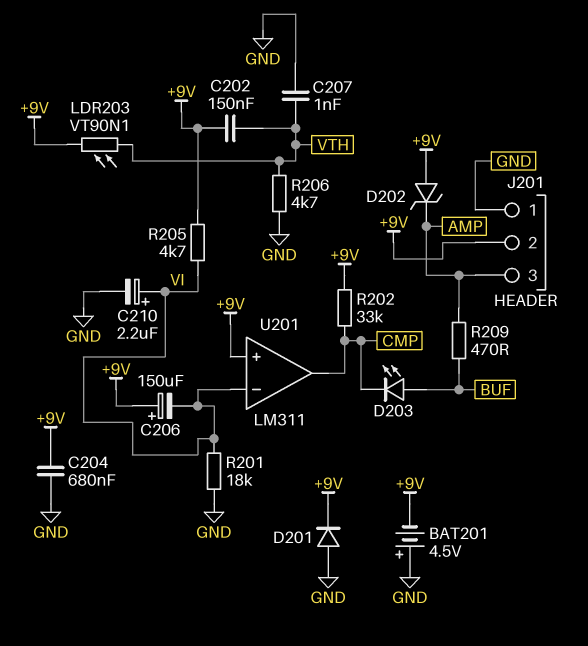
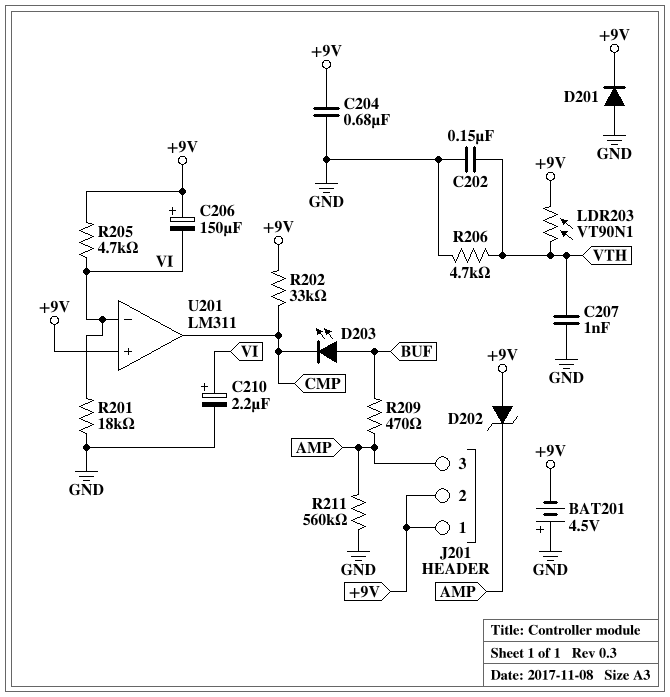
C202: 150nF (+9V, VTH) -> 150nF (GND, VTH)
J201 pin 1: GND -> +9V
R211: none -> 560k (AMP, GND)

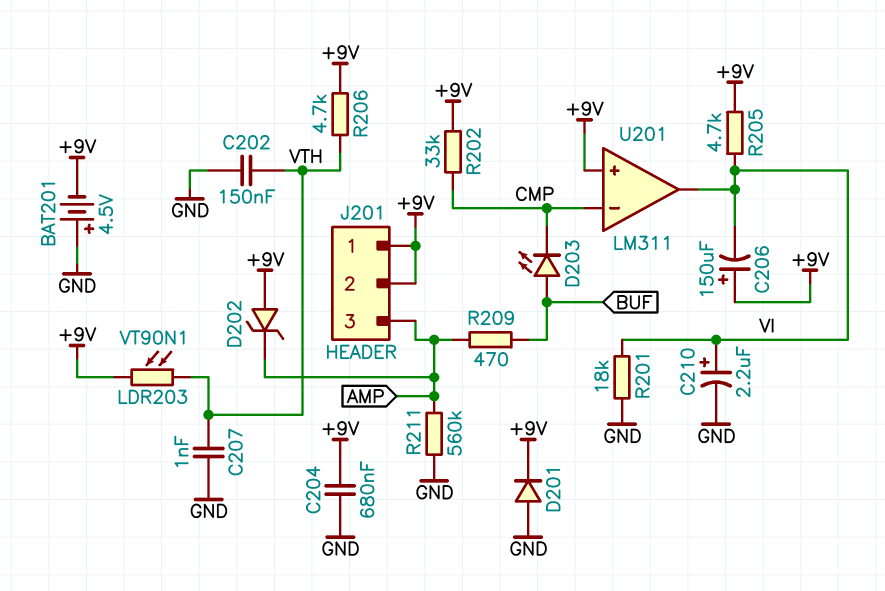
R206: 4.7k (GND, VTH) -> 4.7k (+9V, VTH)
U201 pin in-: VI -> CMP
U201 pin out: CMP -> VI

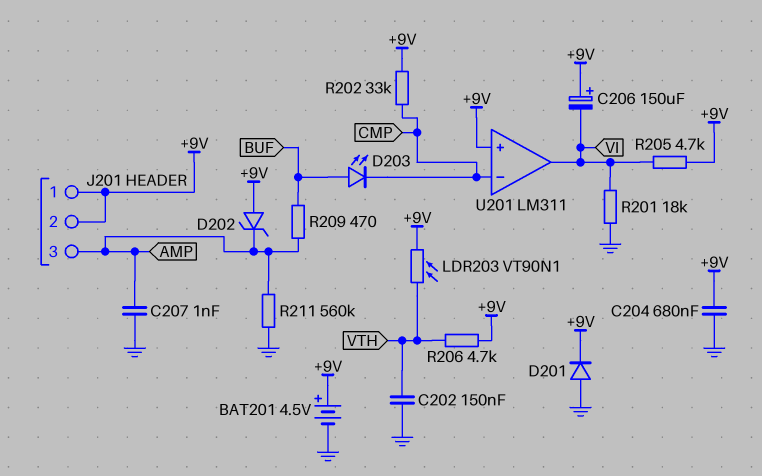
BAT201: 4.5V (plus GND, minus +9V) -> 4.5V (plus +9V, minus GND)
C207: 1nF (GND, VTH) -> 1nF (AMP, GND)
C210: 2.2uF (plus VI, minus GND) -> none

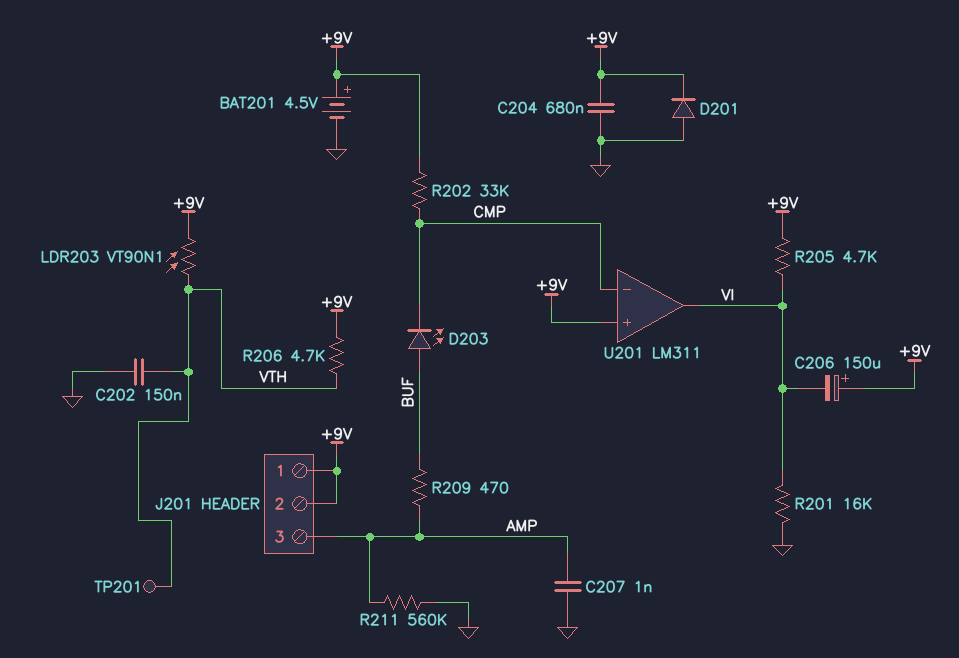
D202: zener (A +9V, K AMP) -> none
R201: 18k (GND, VI) -> 16k (GND, VI)
TP201: none -> test point (VTH)

